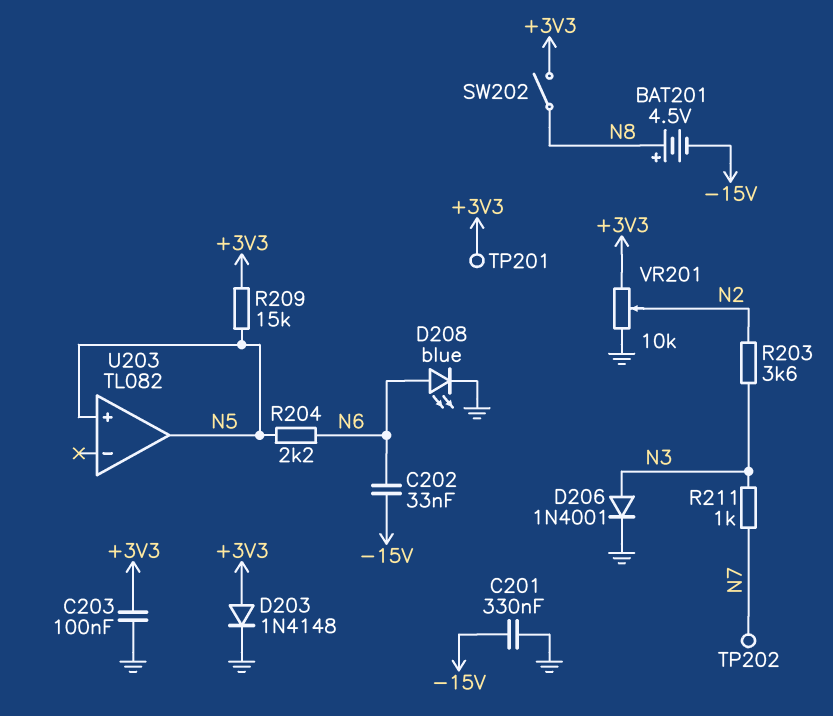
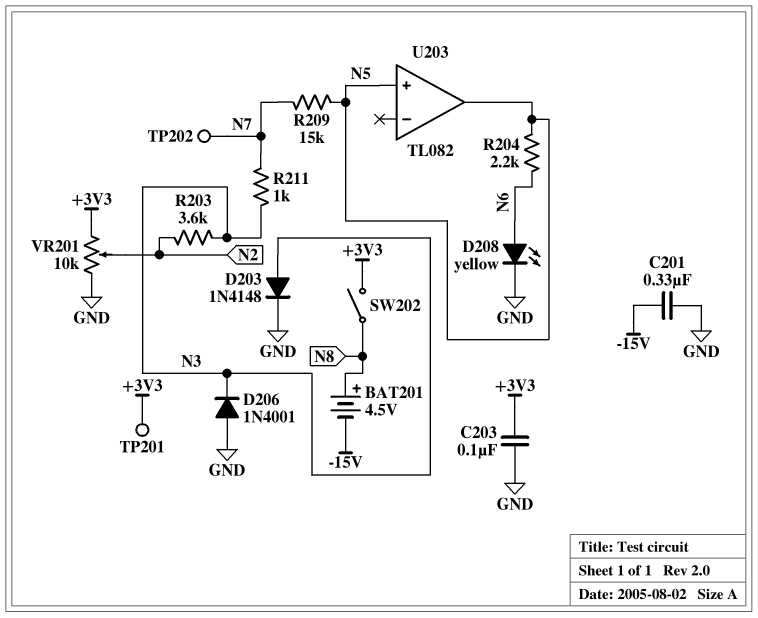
C202: 33nF (-15V, N6) -> none
D203: diode 1N4148 (A +3V3, K GND) -> diode 1N4148 (A N3, K GND)
D206: diode 1N4001 (A N3, K GND) -> diode 1N4001 (A GND, K N3)
D208: LED blue (A N6, K GND) -> LED yellow (A N6, K GND)
R209: 15k (+3V3, N5) -> 15k (N5, N7)

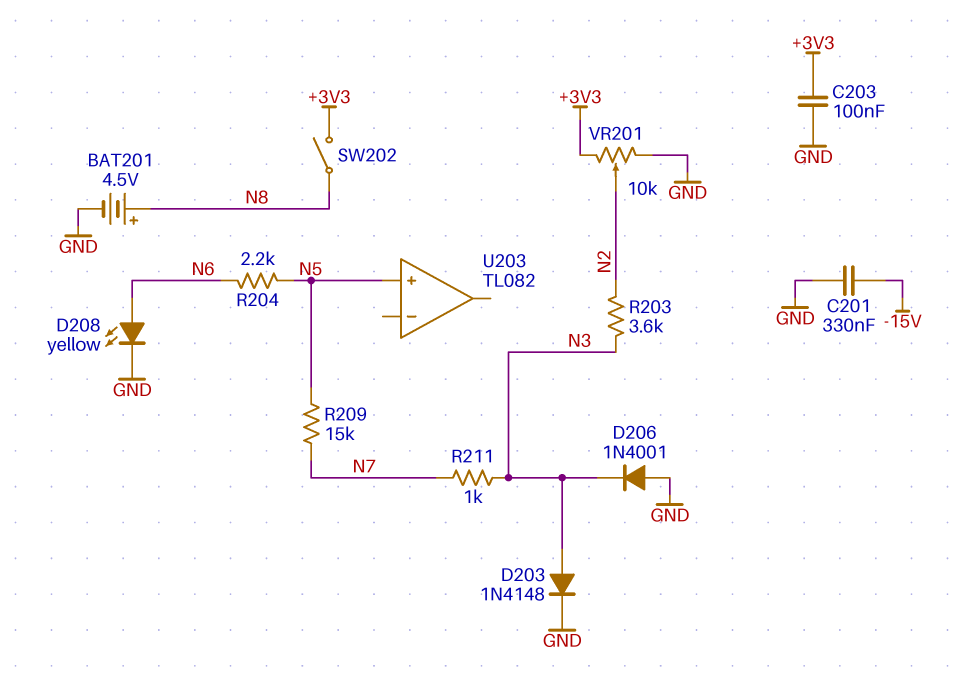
BAT201: 4.5V (plus N8, minus -15V) -> 4.5V (plus N8, minus GND)
TP201: test point (+3V3) -> none
TP202: test point (N7) -> none
U203 pin out: N5 -> none

